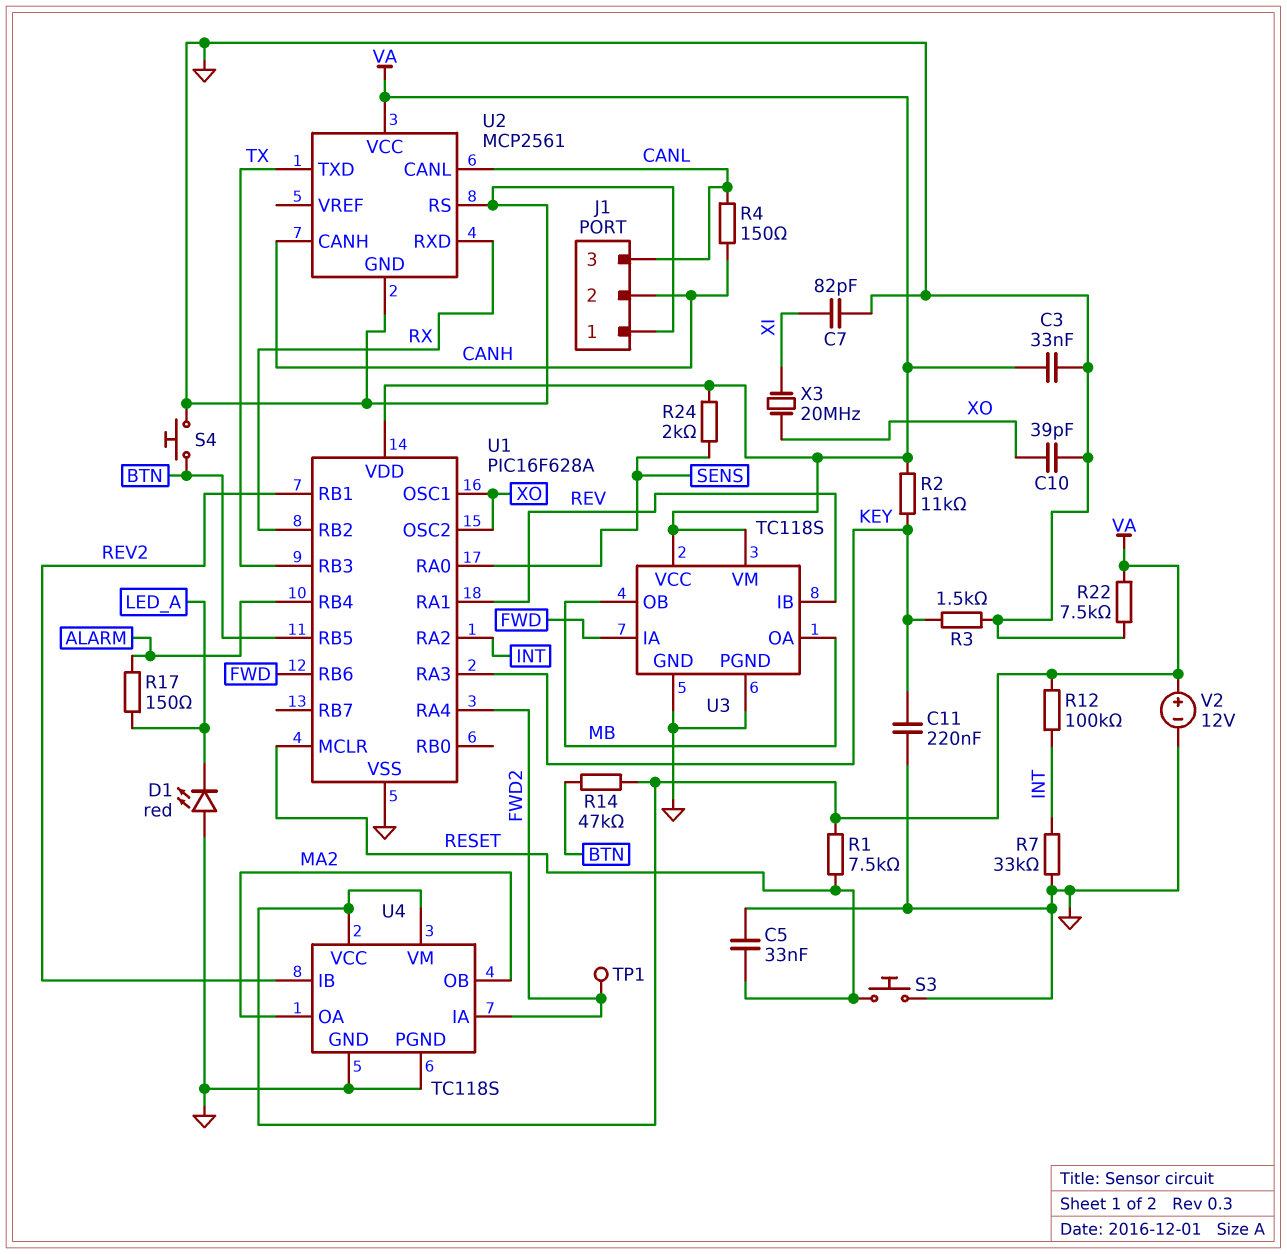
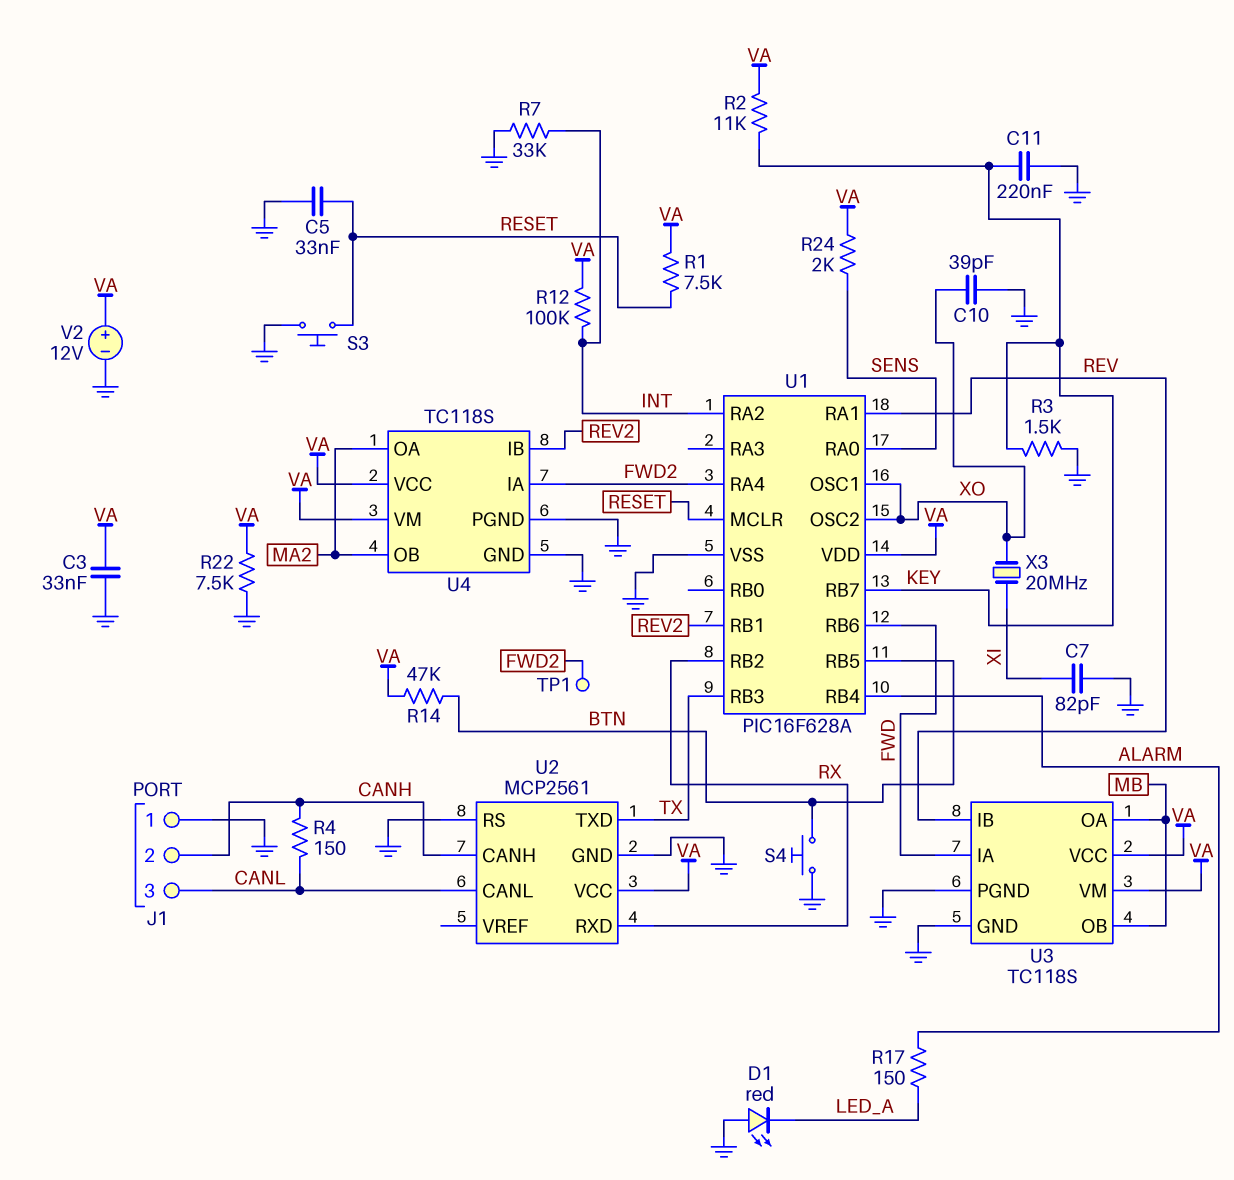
U1 pin RA3: KEY -> none
U1 pin RB7: none -> KEY

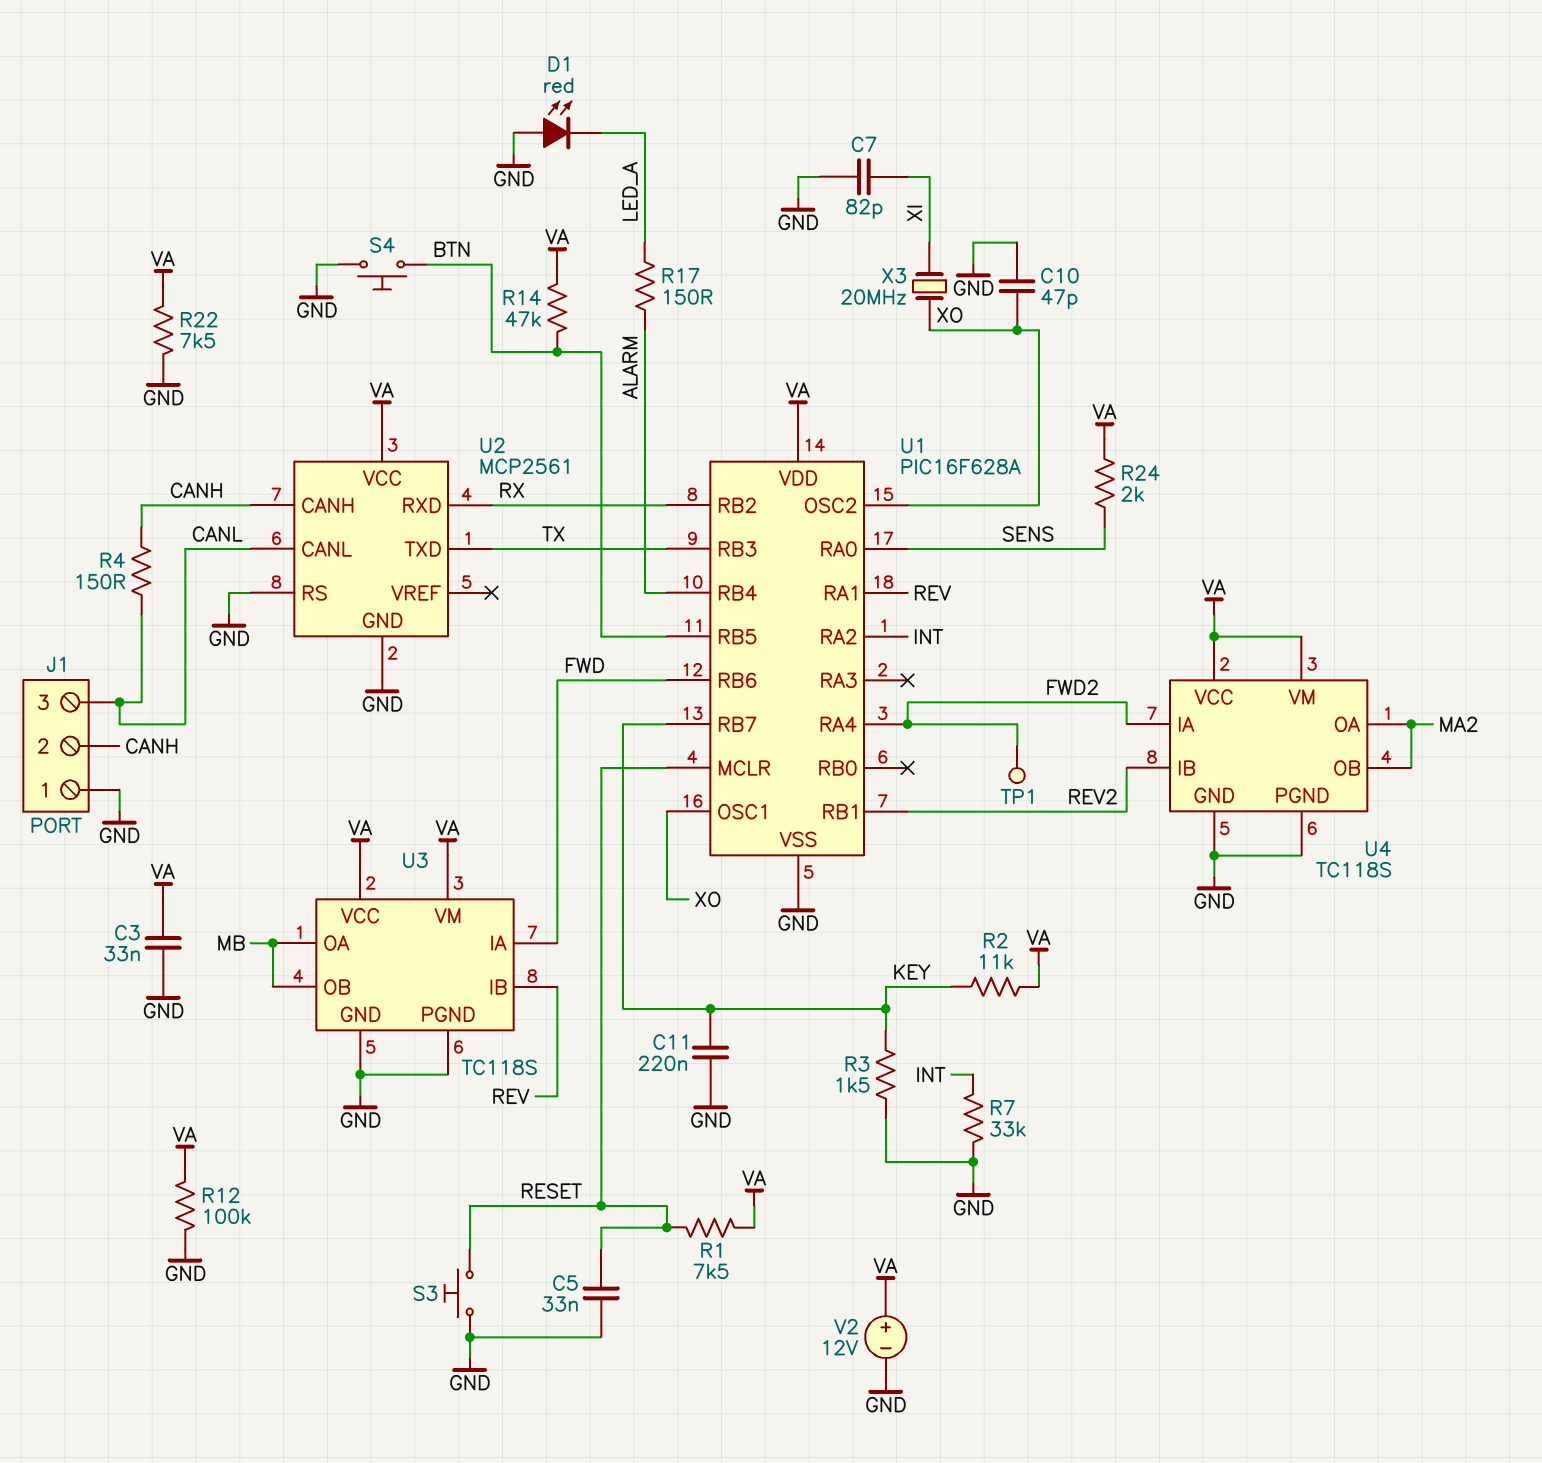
C10: 39pF (GND, XO) -> 47pF (GND, XO)
R12: 100k (INT, VA) -> 100k (GND, VA)

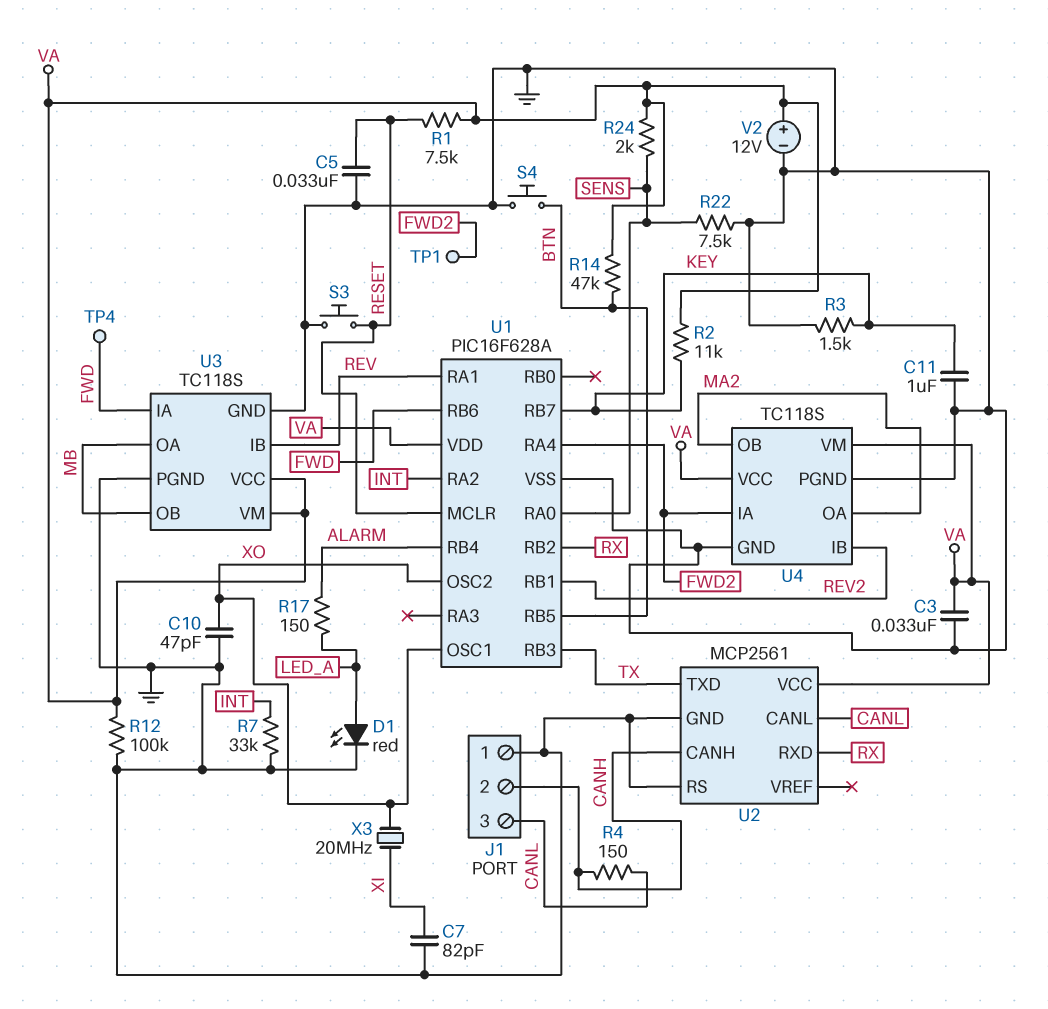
C11: 220nF (GND, KEY) -> 1uF (GND, KEY)
D1: LED red (A GND, K LED_A) -> LED red (A LED_A, K GND)
R22: 7.5k (GND, VA) -> 7.5k (GND, SENS)
TP4: none -> test point (FWD)

